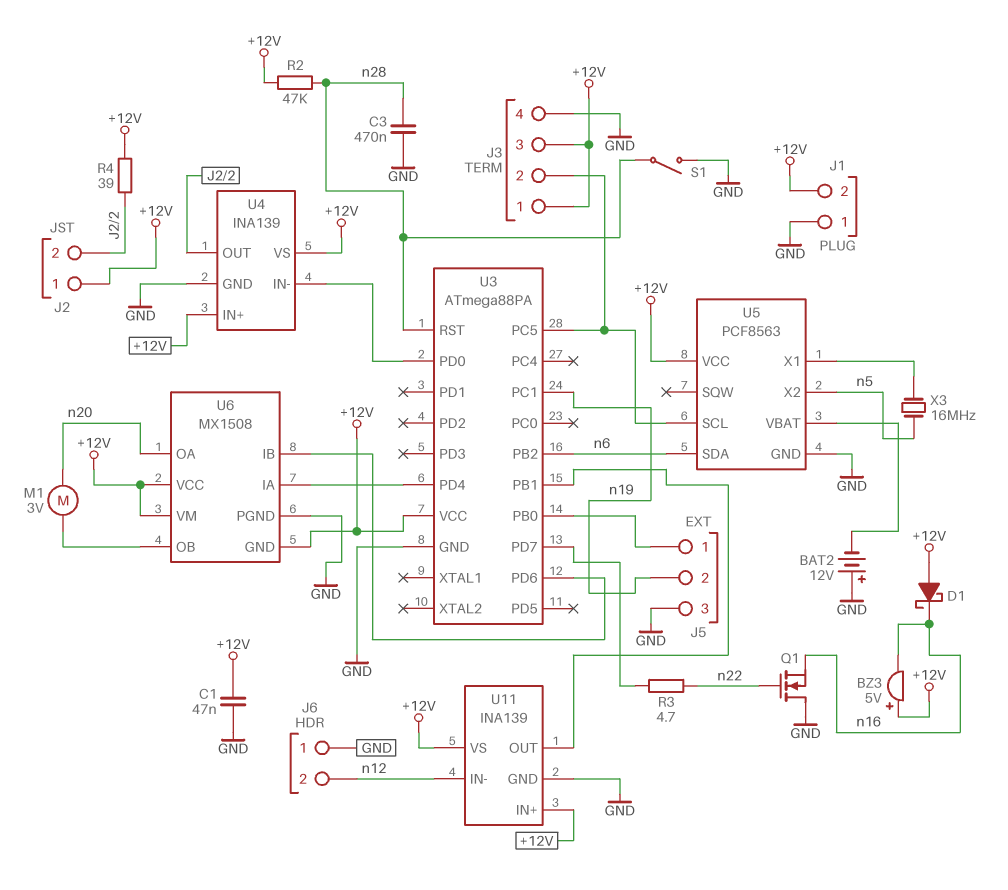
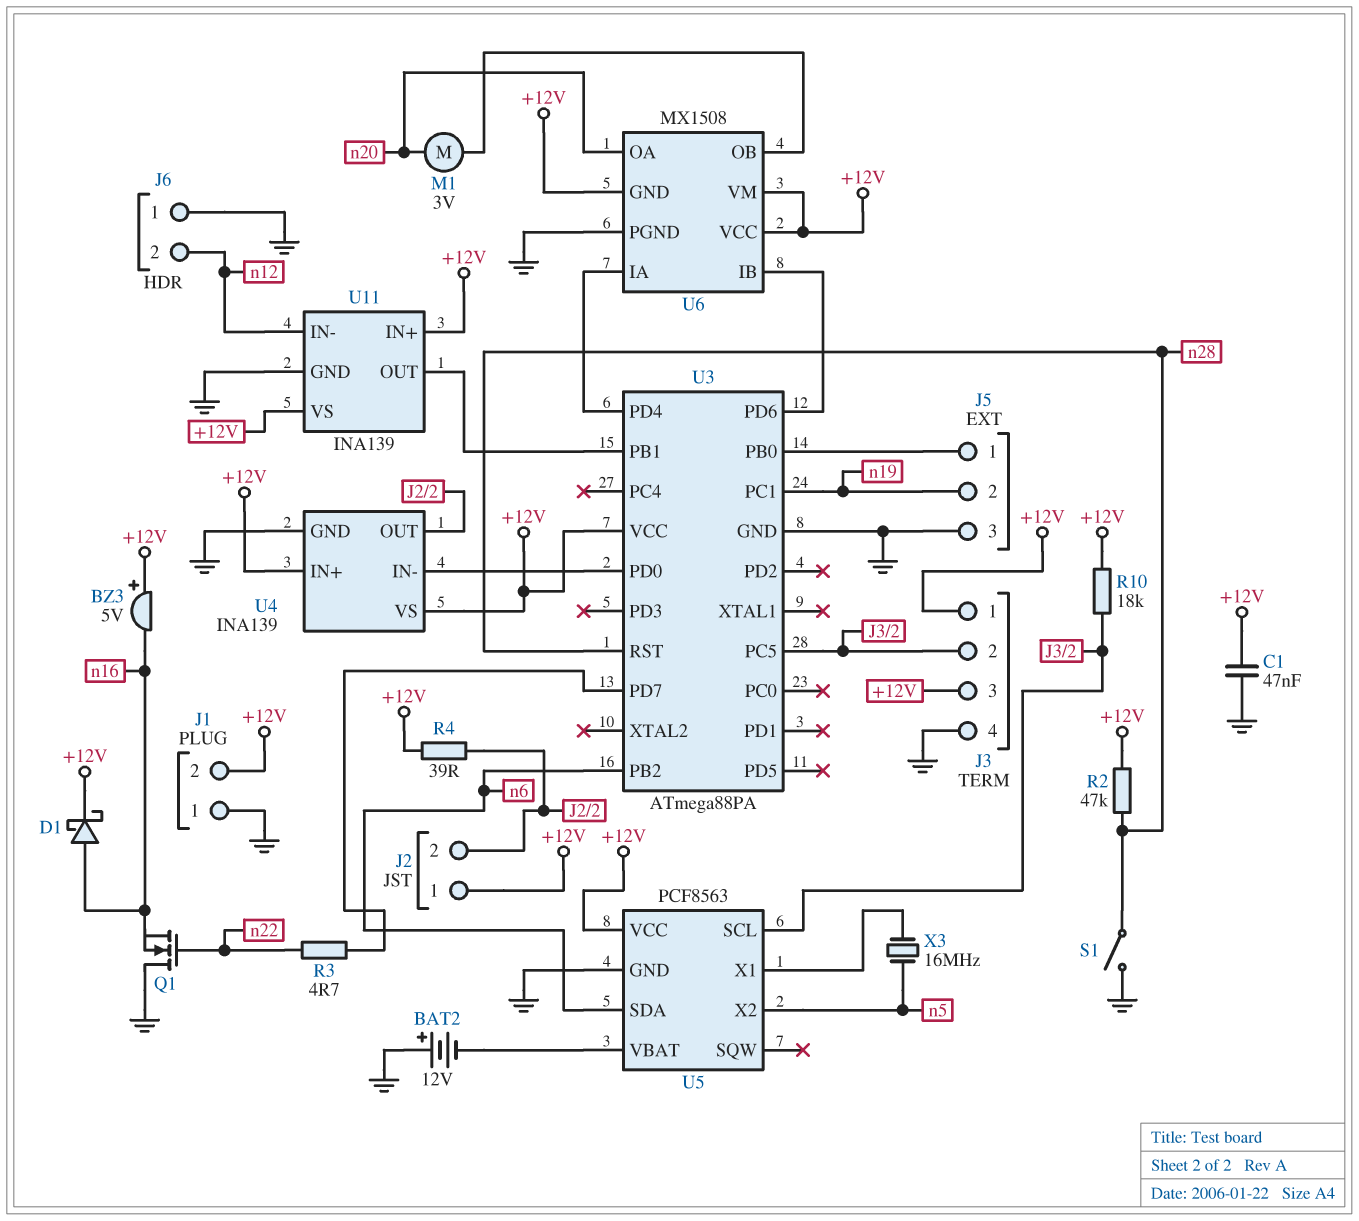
C3: 470nF (GND, n28) -> none
D1: schottky (A +12V, K n16) -> schottky (A n16, K +12V)
R10: none -> 18k (+12V, J3/2)

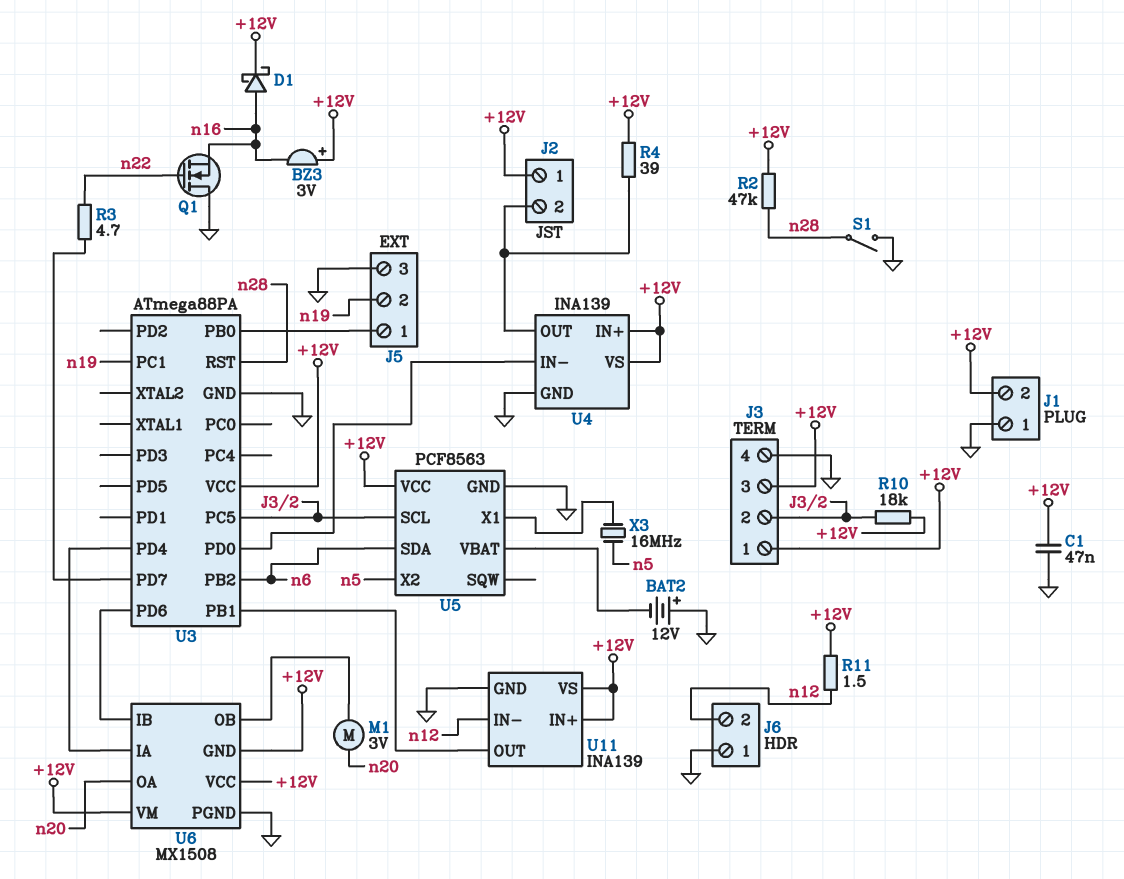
BZ3: buzzer 5V (plus +12V, minus n16) -> buzzer 3V (plus +12V, minus n16)
R11: none -> 1.5 (+12V, n12)

